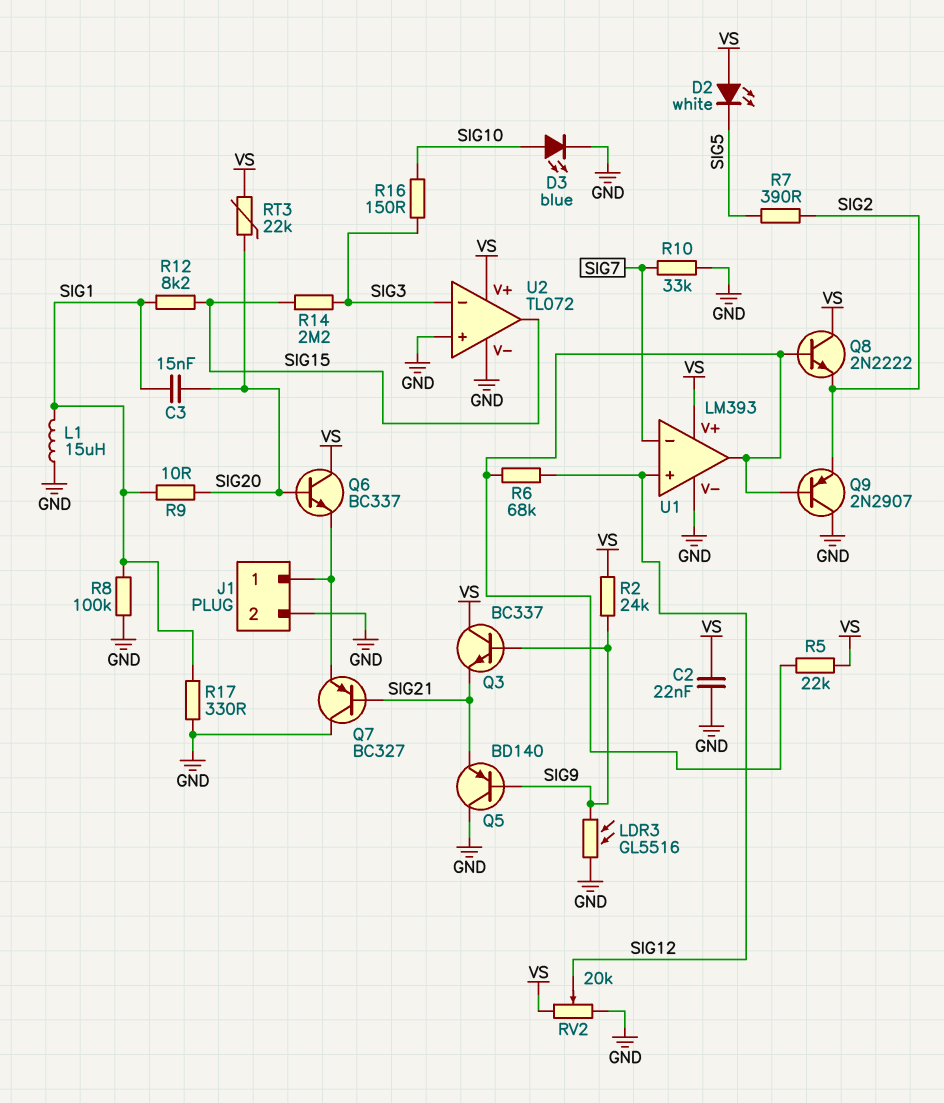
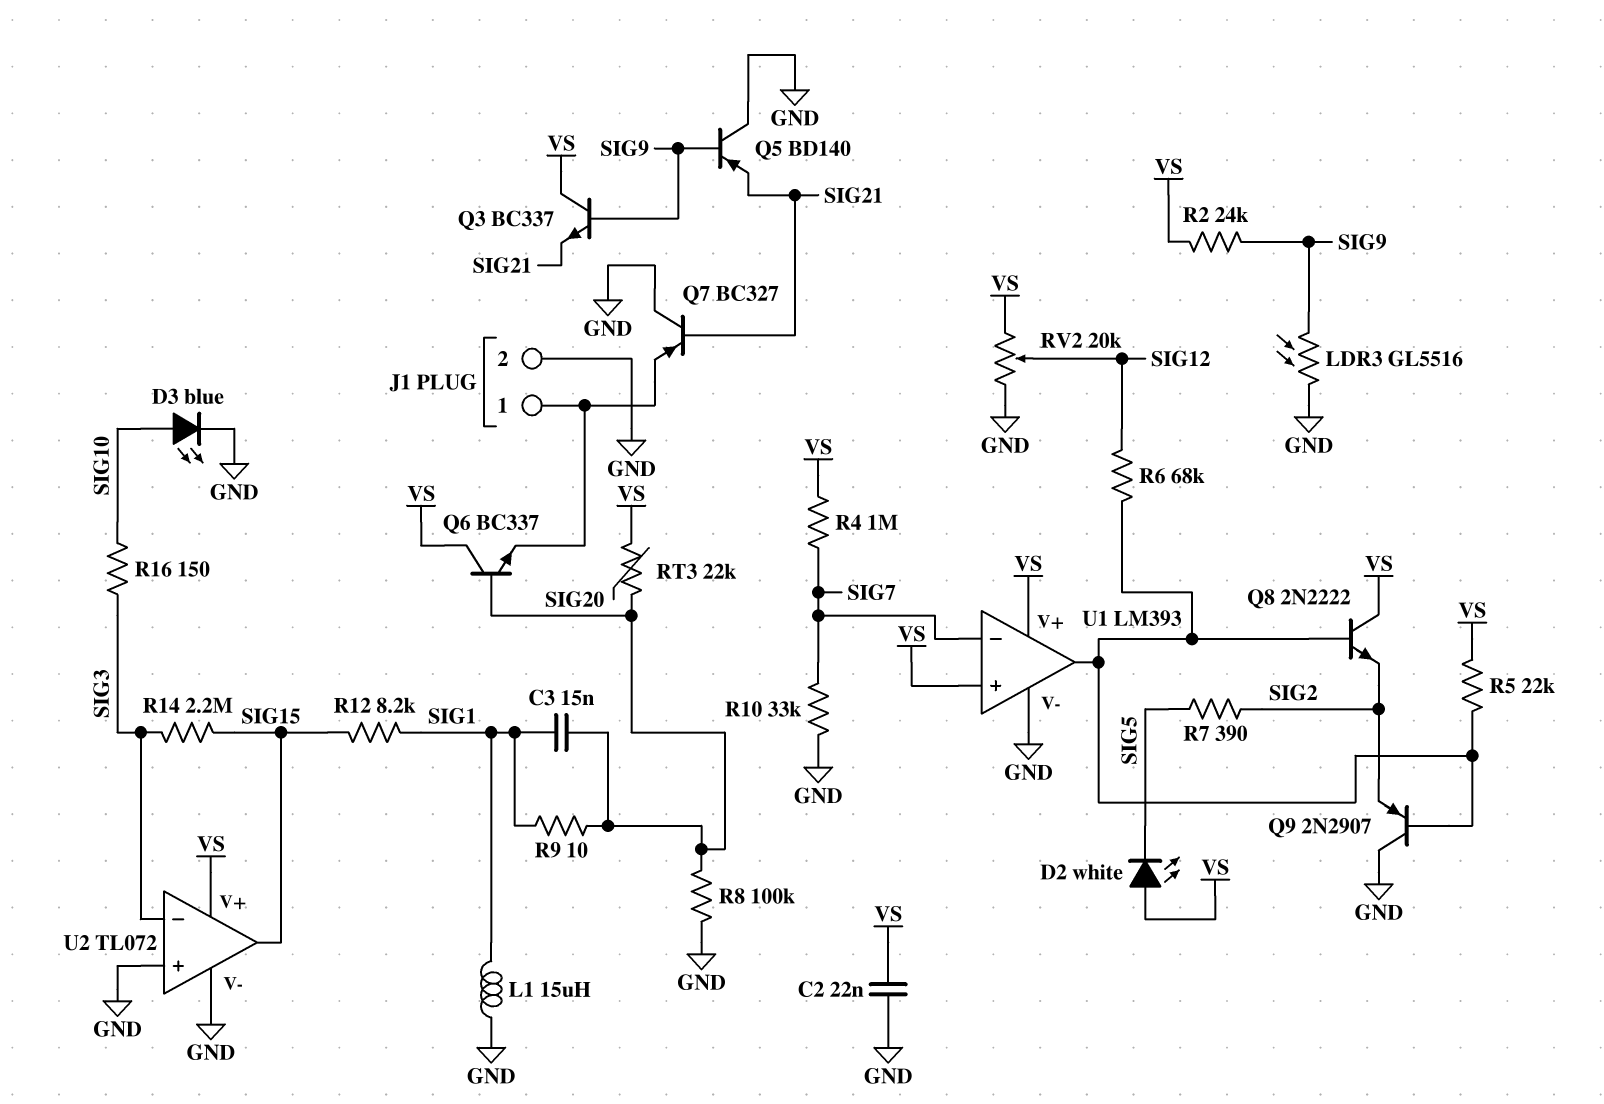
R4: none -> 1M (SIG7, VS)
R8: 100k (GND, SIG1) -> 100k (GND, SIG20)
R17: 330 (GND, SIG1) -> none
U1 pin in+: SIG12 -> VS

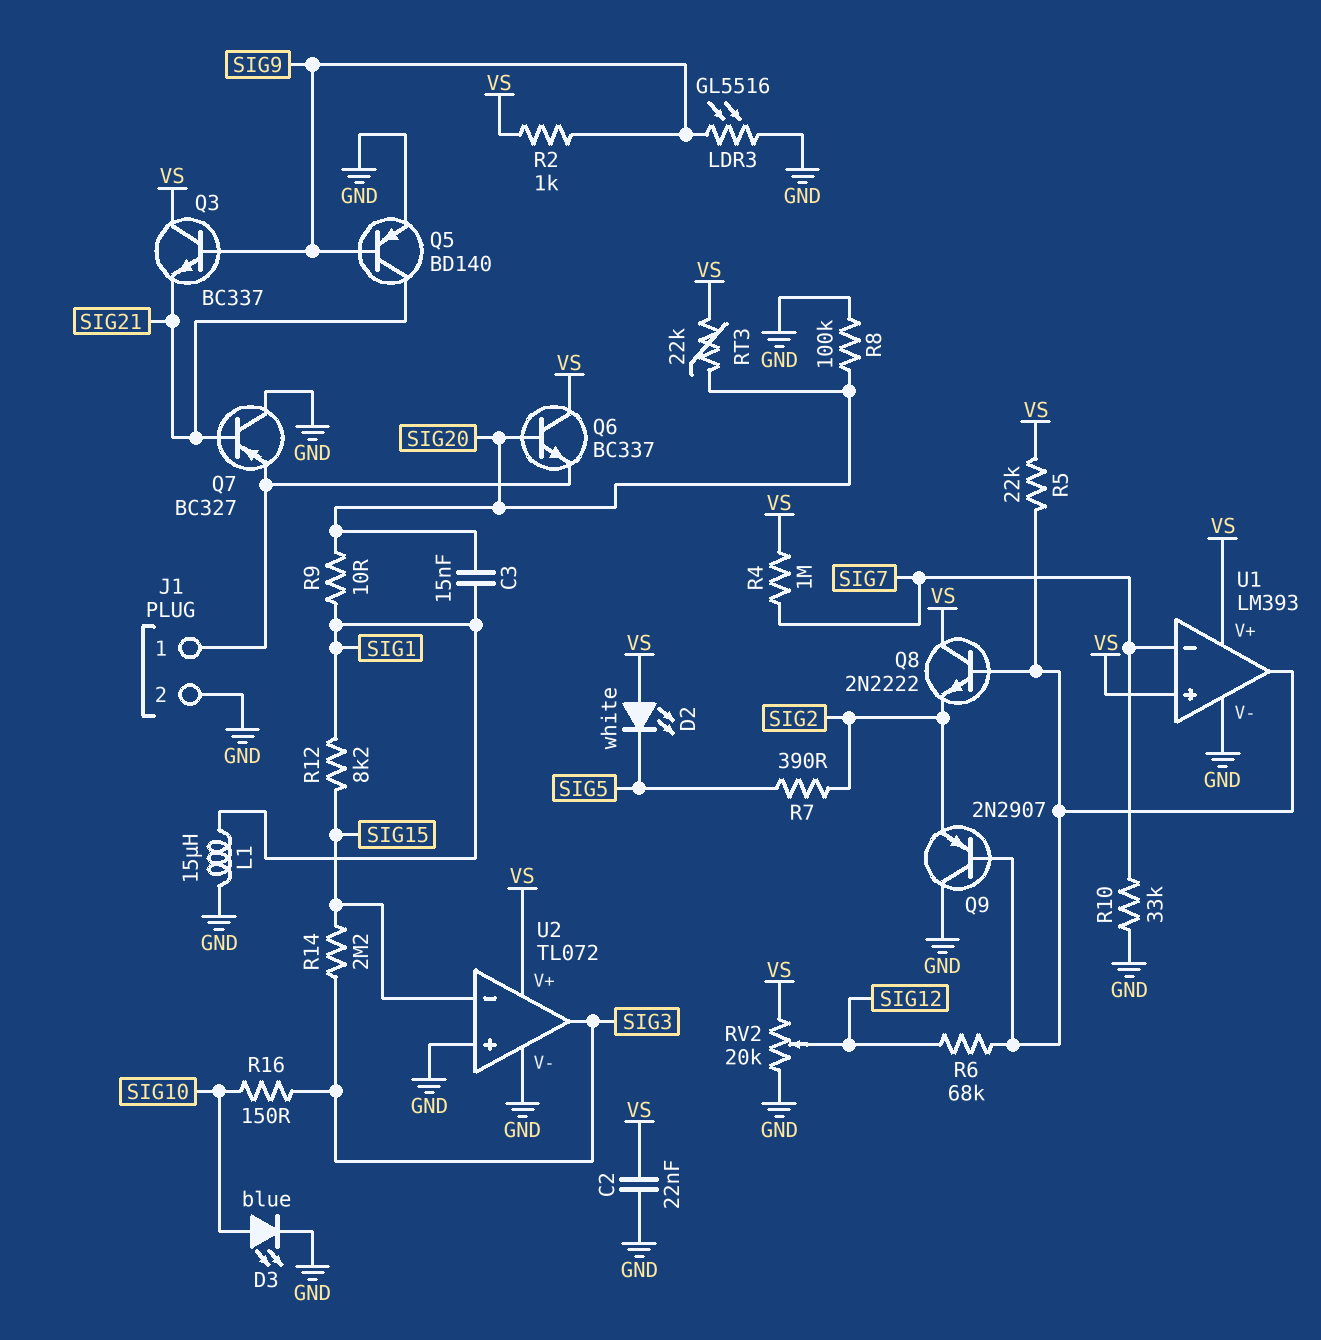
Q5: PNP BD140 (B SIG9, C GND, E SIG21) -> PNP BD140 (B SIG9, C SIG21, E GND)
R2: 24k (SIG9, VS) -> 1k (SIG9, VS)
U2 pin in-: SIG3 -> SIG15
U2 pin out: SIG15 -> SIG3

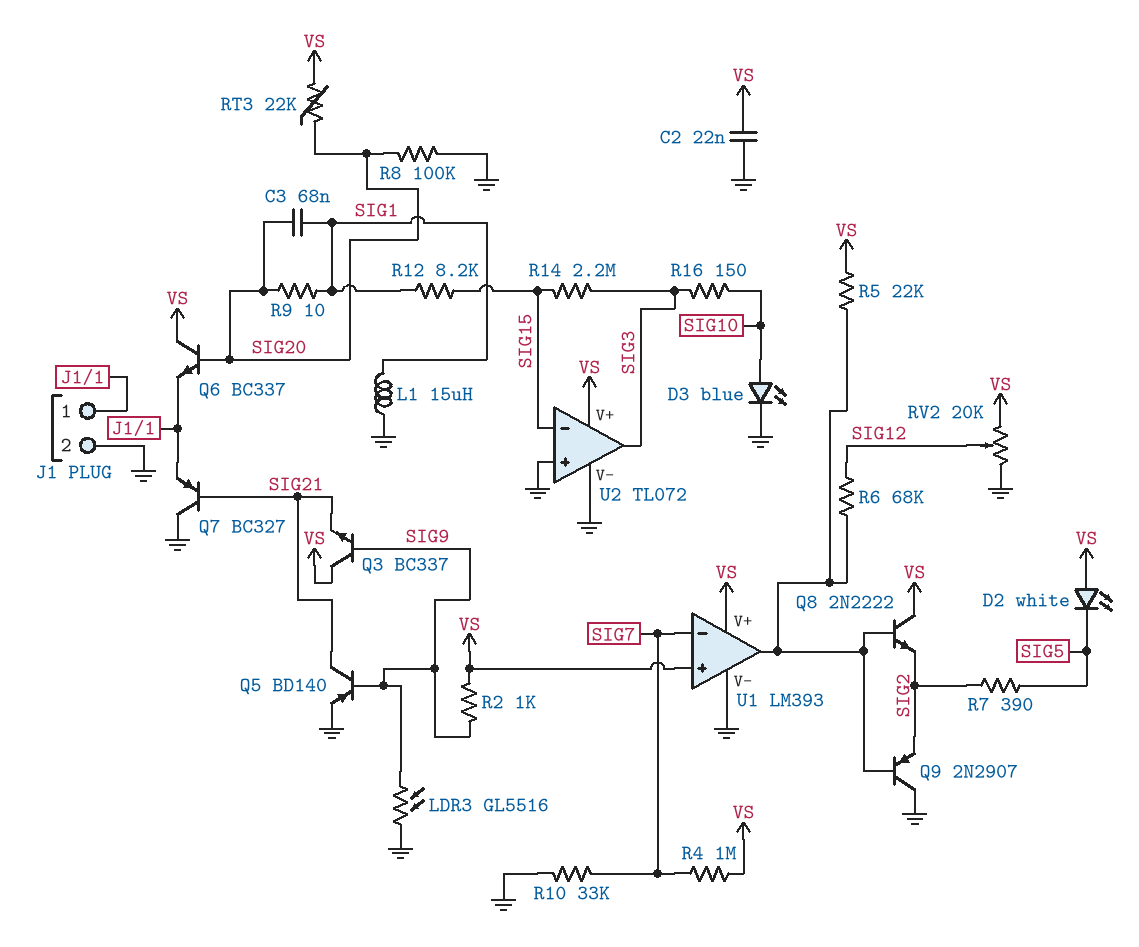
C3: 15nF (SIG1, SIG20) -> 68nF (SIG1, SIG20)

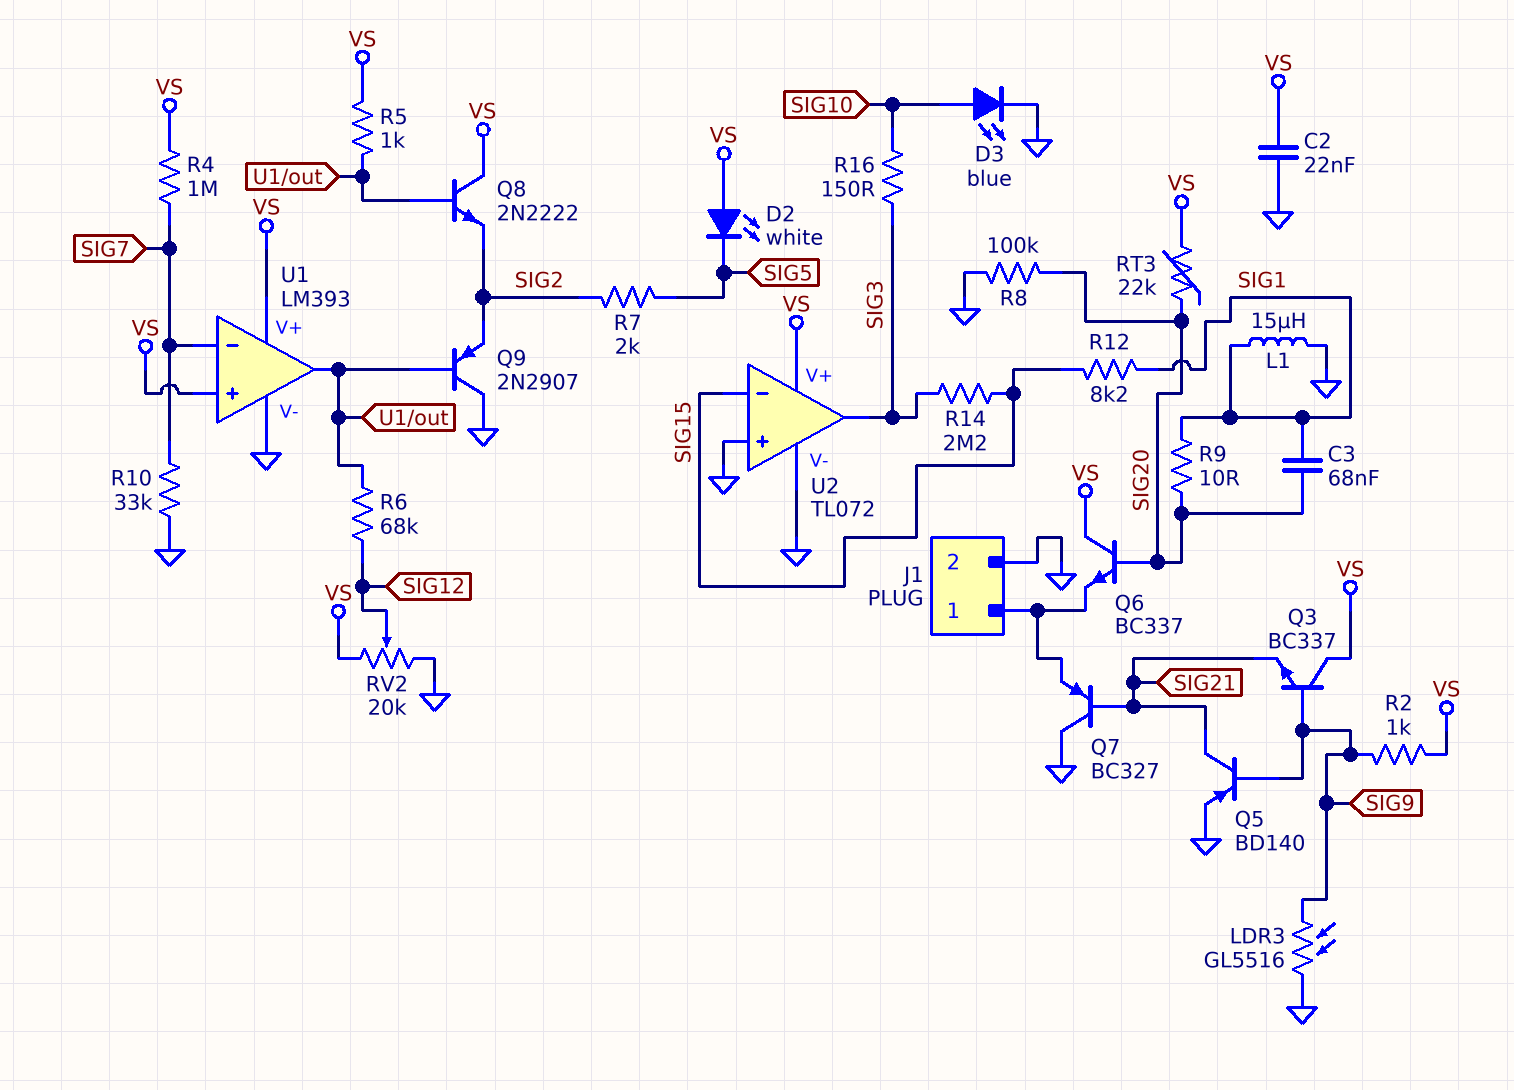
R5: 22k (U1/out, VS) -> 1k (U1/out, VS)
R7: 390 (SIG2, SIG5) -> 2k (SIG2, SIG5)

